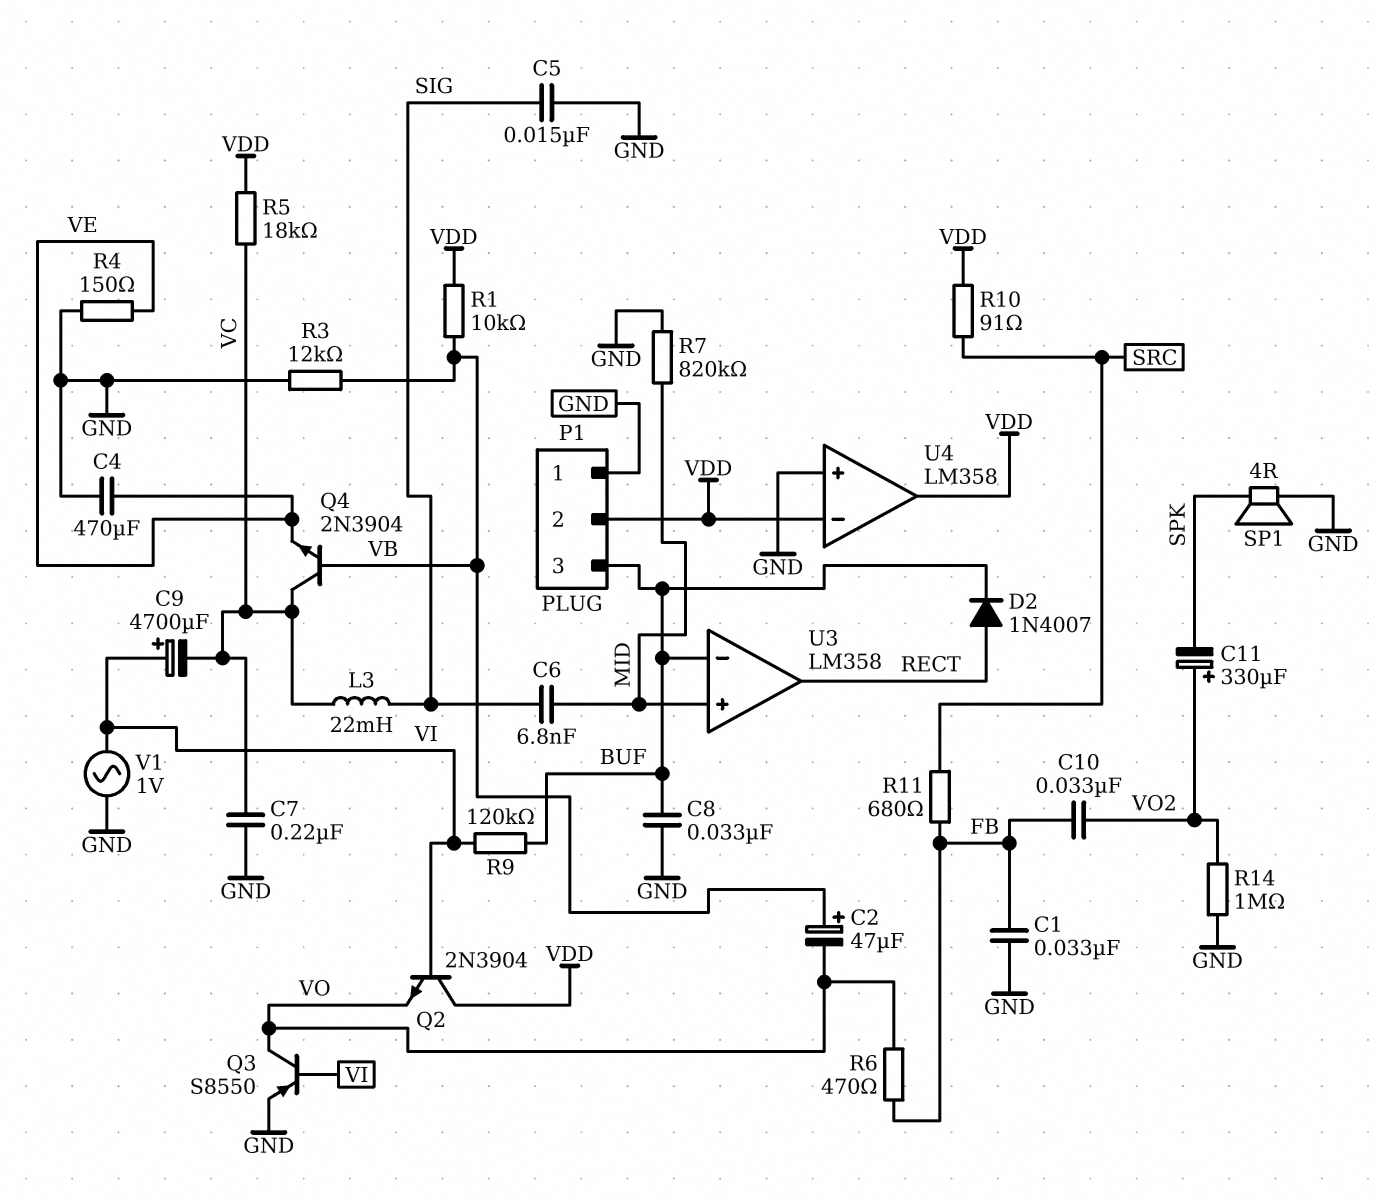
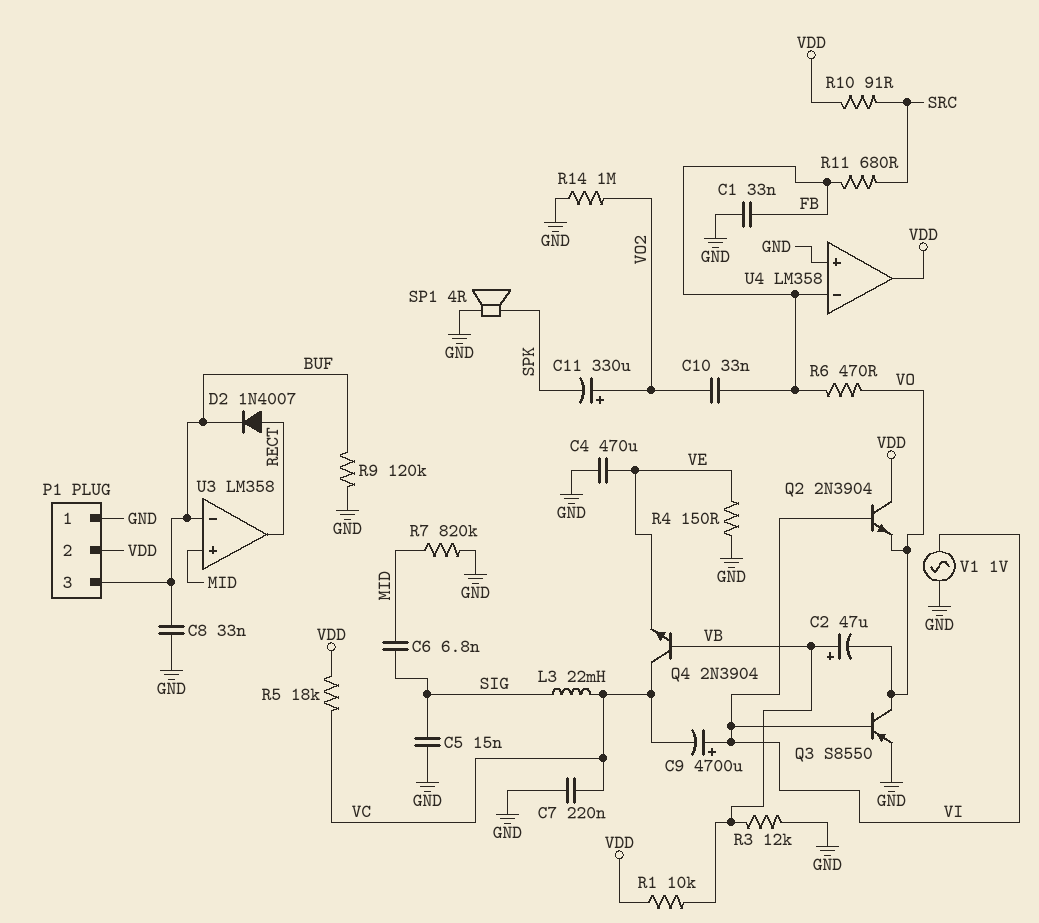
R9: 120k (BUF, VI) -> 120k (BUF, GND)
U4 pin in-: VDD -> FB

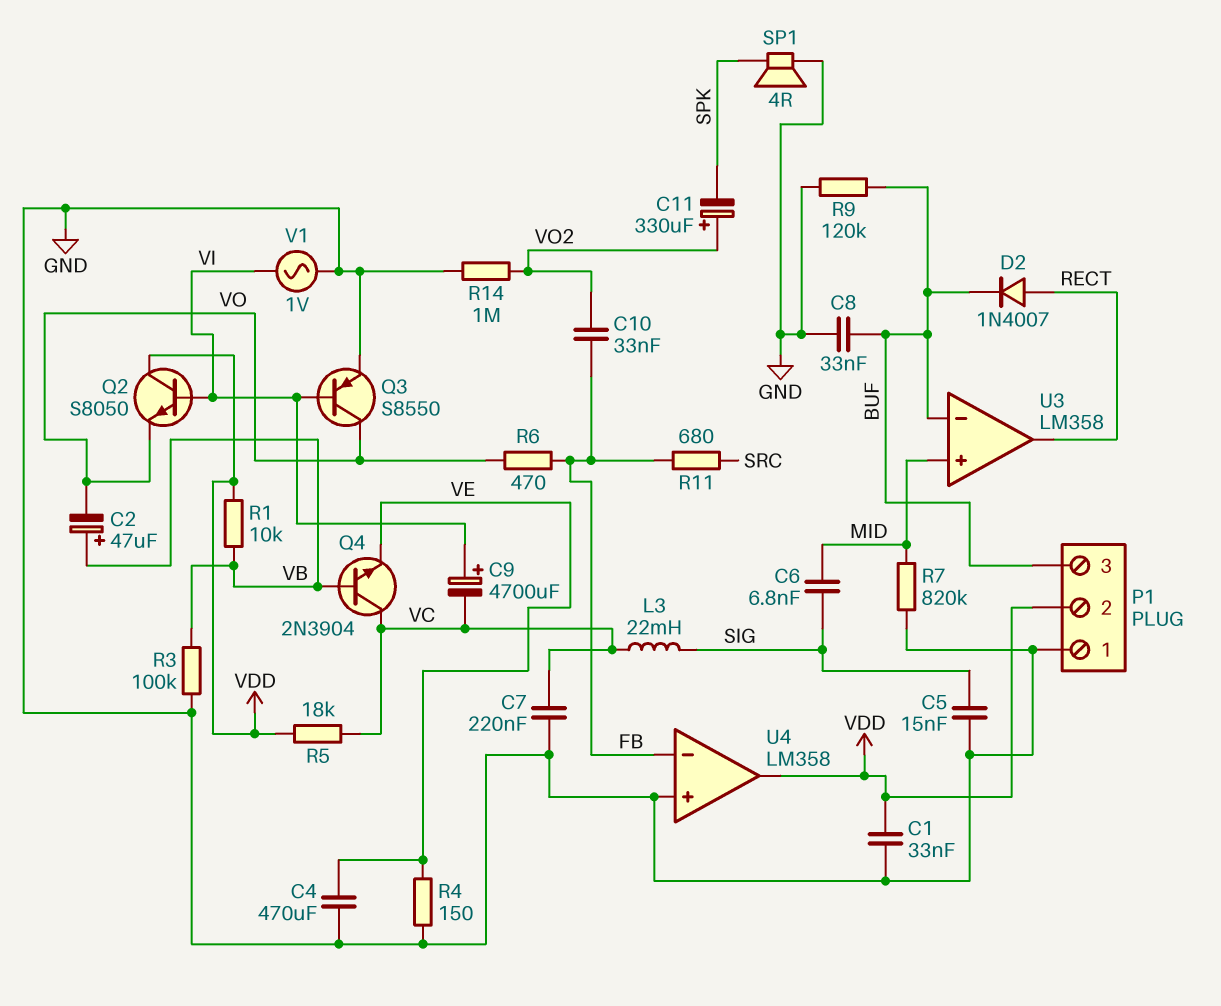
C1: 33nF (FB, GND) -> 33nF (GND, VDD)
Q2: NPN 2N3904 (B VI, C VDD, E VO) -> NPN S8050 (B VI, C VDD, E VO)
R3: 12k (GND, VB) -> 100k (GND, VB)
R10: 91 (SRC, VDD) -> none

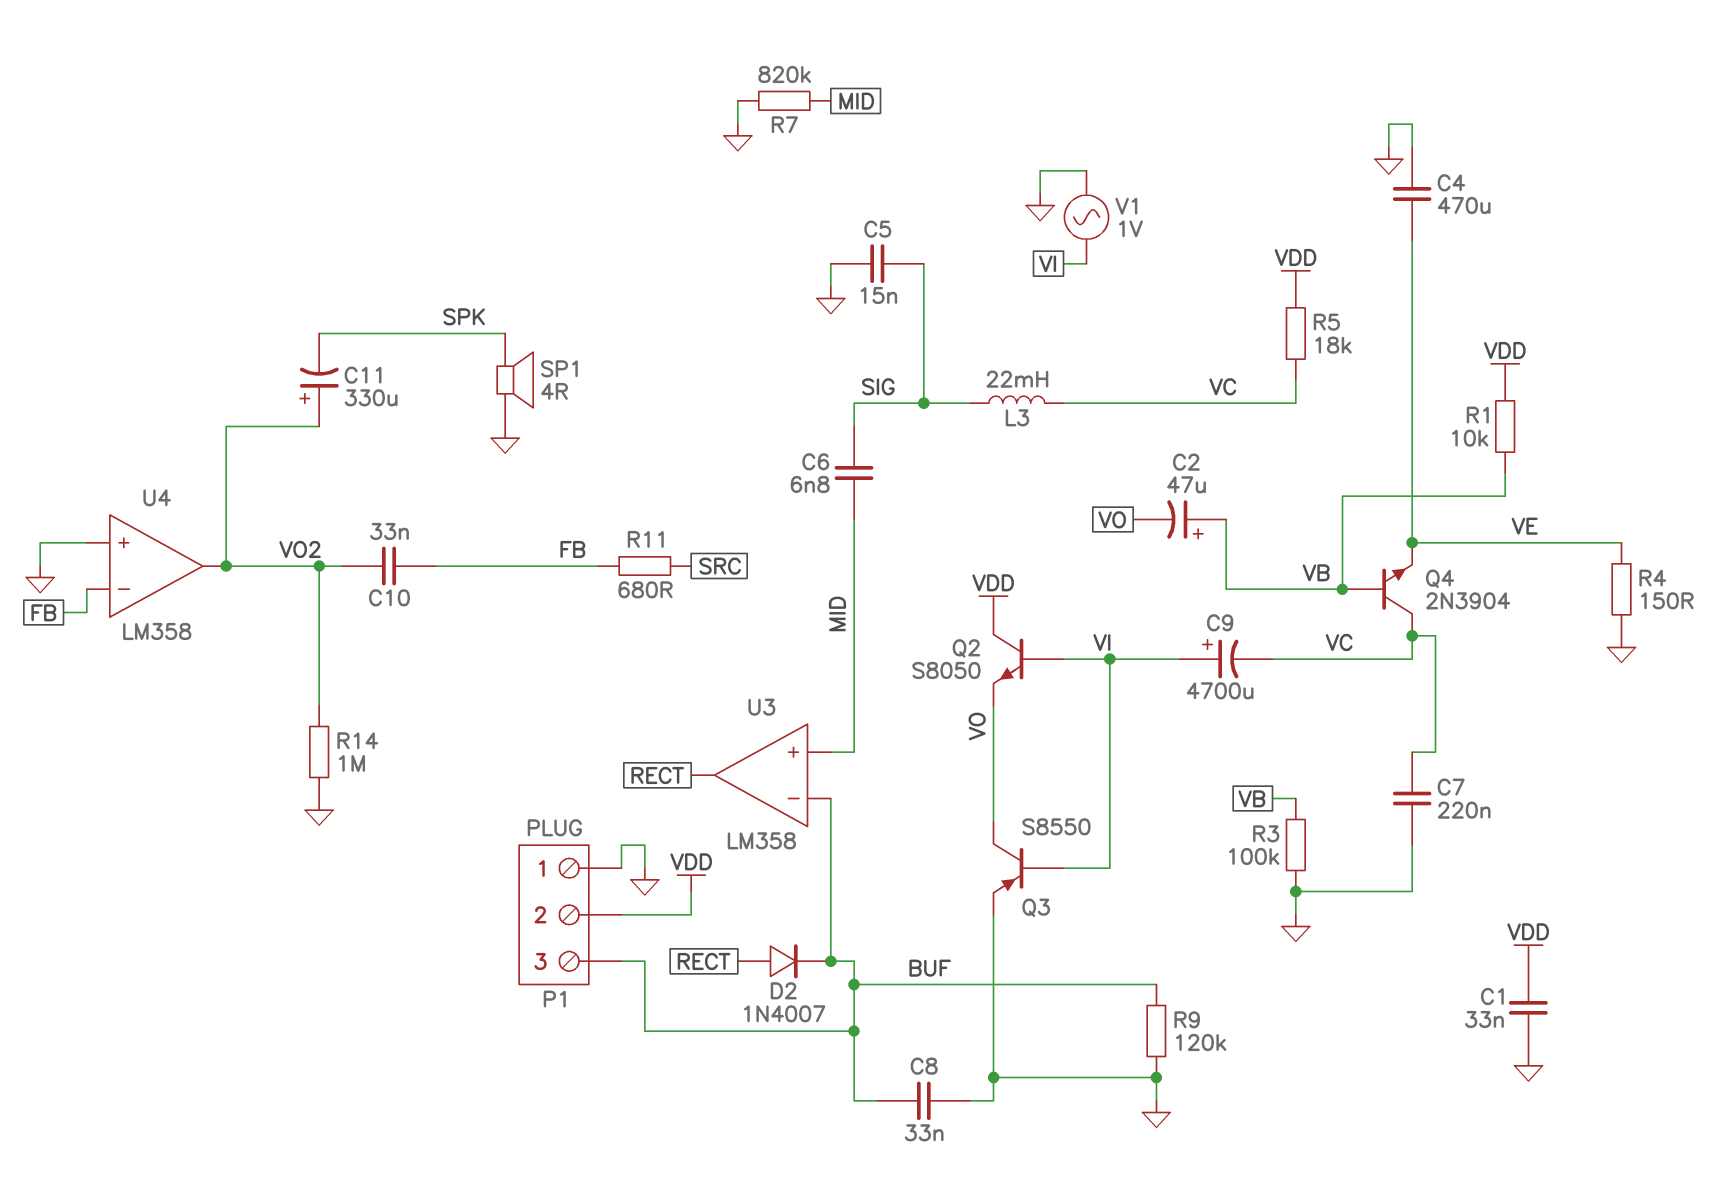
R6: 470 (FB, VO) -> none
U4 pin out: VDD -> VO2

